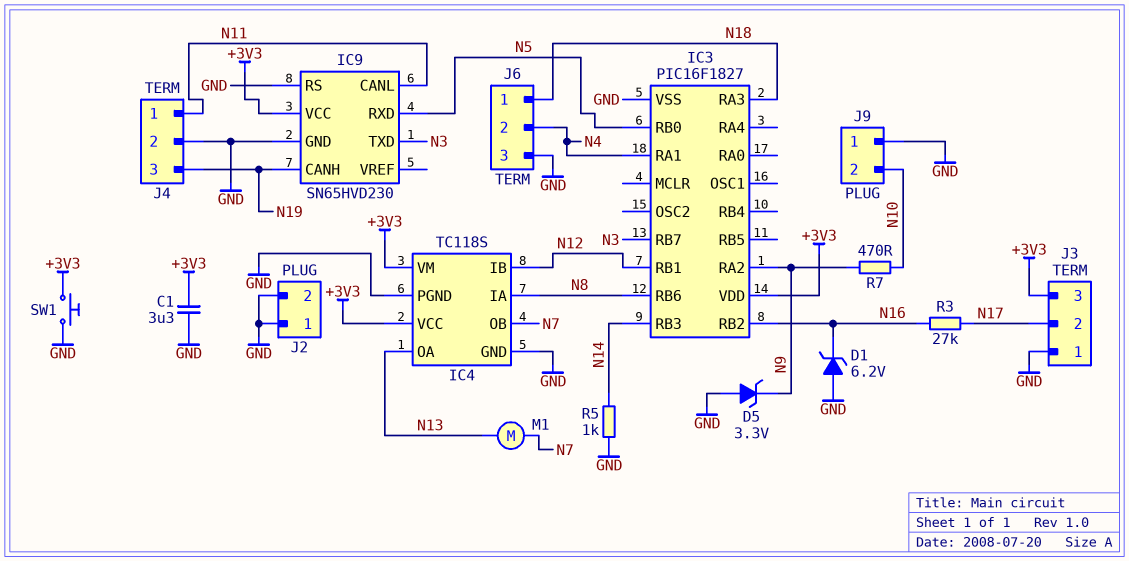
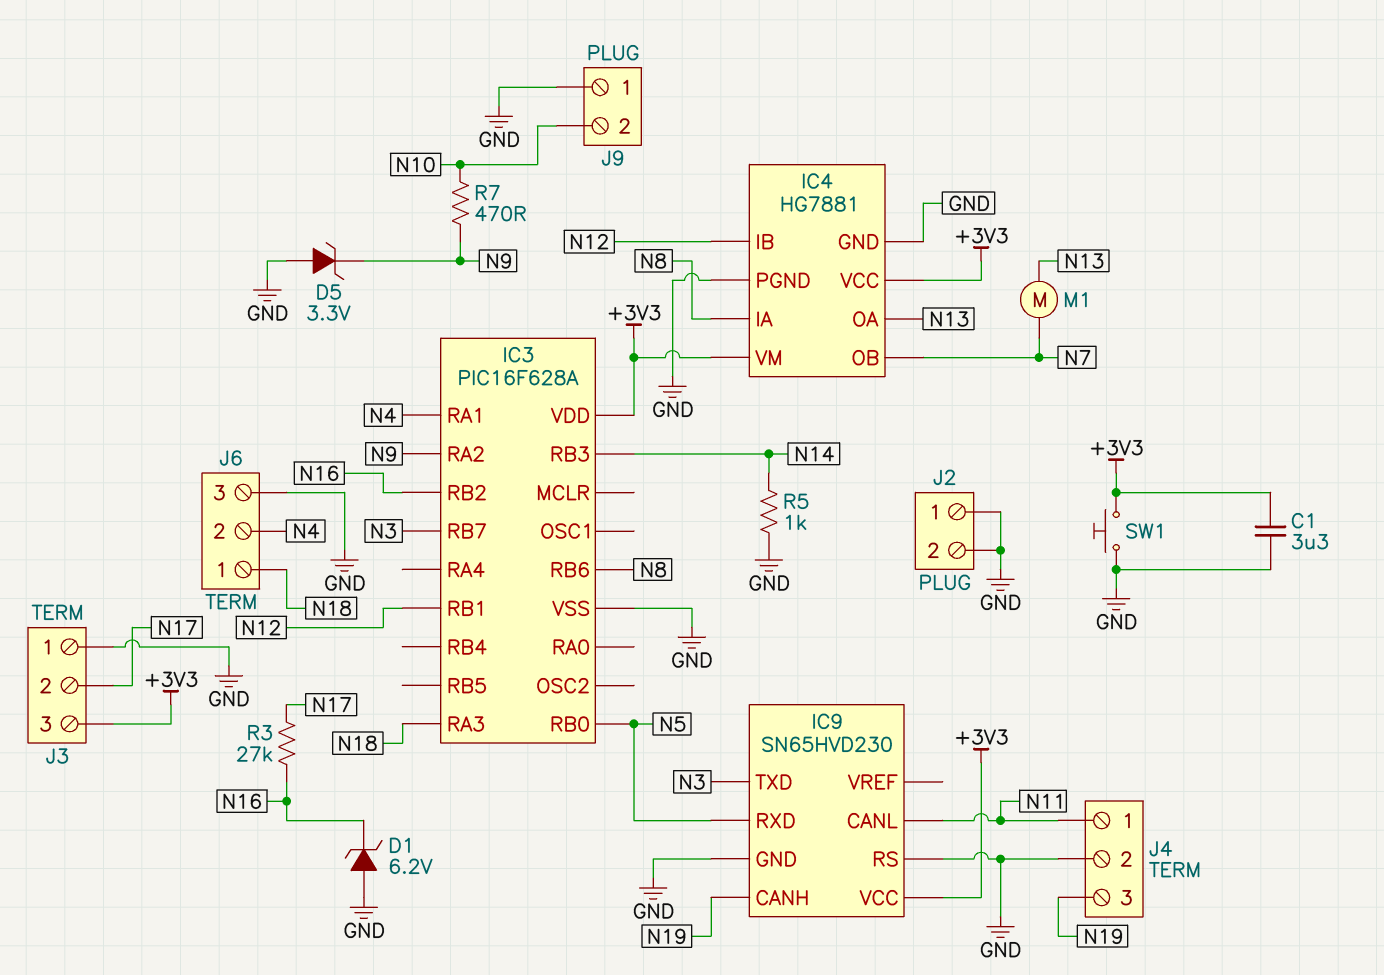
IC3: PIC16F1827 -> PIC16F628A
IC4: TC118S -> HG7881

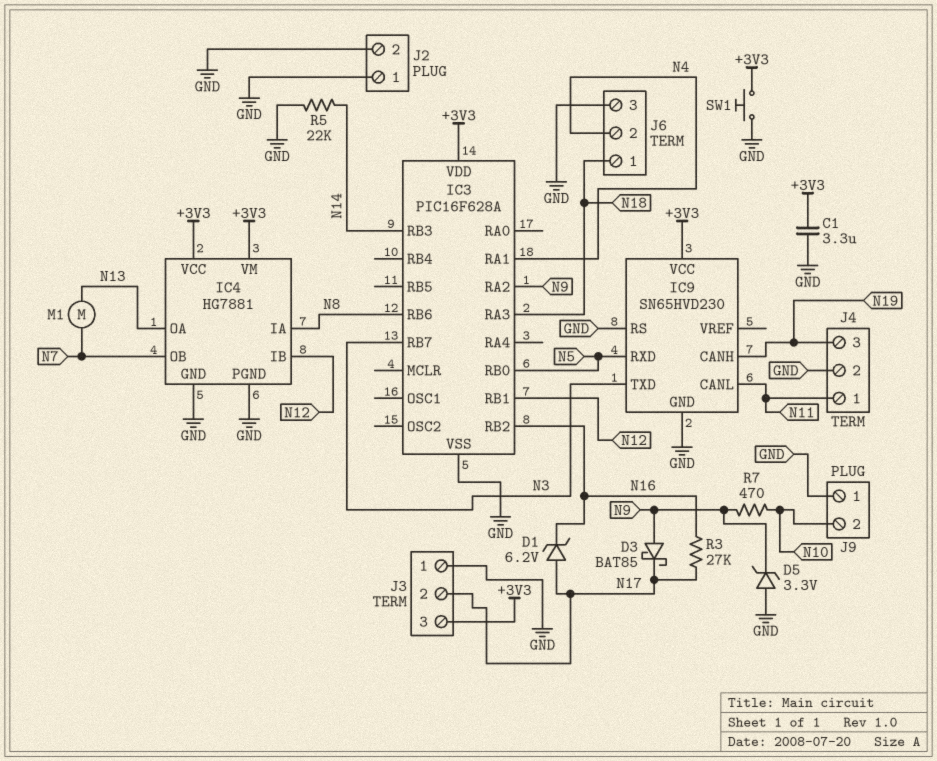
D1: zener 6.2V (A GND, K N16) -> zener 6.2V (A N17, K N16)
D3: none -> schottky BAT85 (A N9, K N17)
R5: 1k (GND, N14) -> 22k (GND, N14)

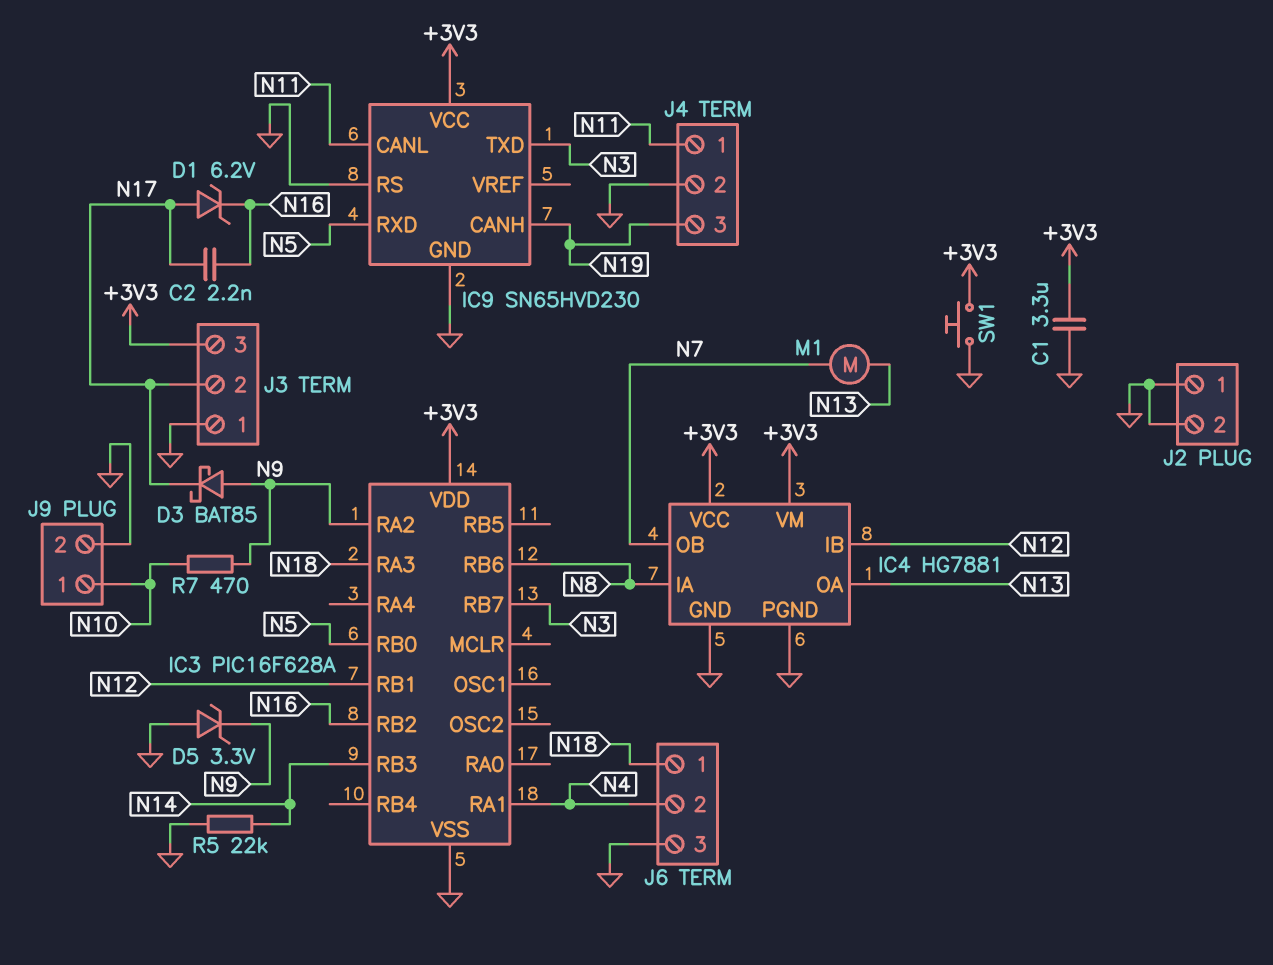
C2: none -> 2.2nF (N16, N17)
J9 pin 1: GND -> N10
J9 pin 2: N10 -> GND
R3: 27k (N16, N17) -> none

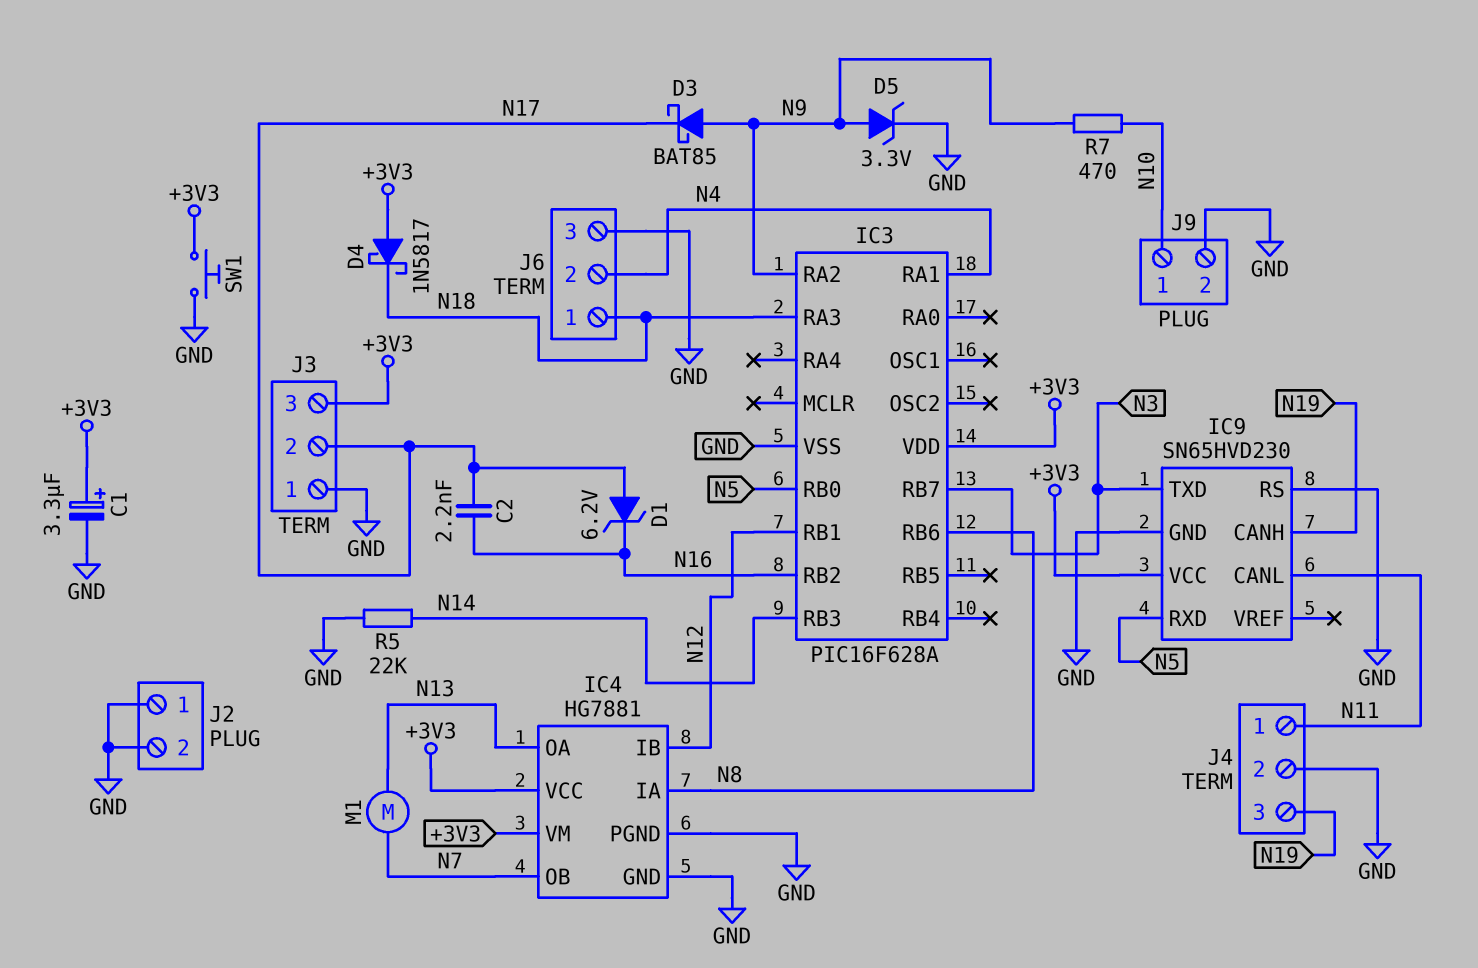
C1: 3.3uF (+3V3, GND) -> 3.3uF (plus +3V3, minus GND)
D4: none -> schottky 1N5817 (A +3V3, K N18)
D5: zener 3.3V (A GND, K N9) -> zener 3.3V (A N9, K GND)

